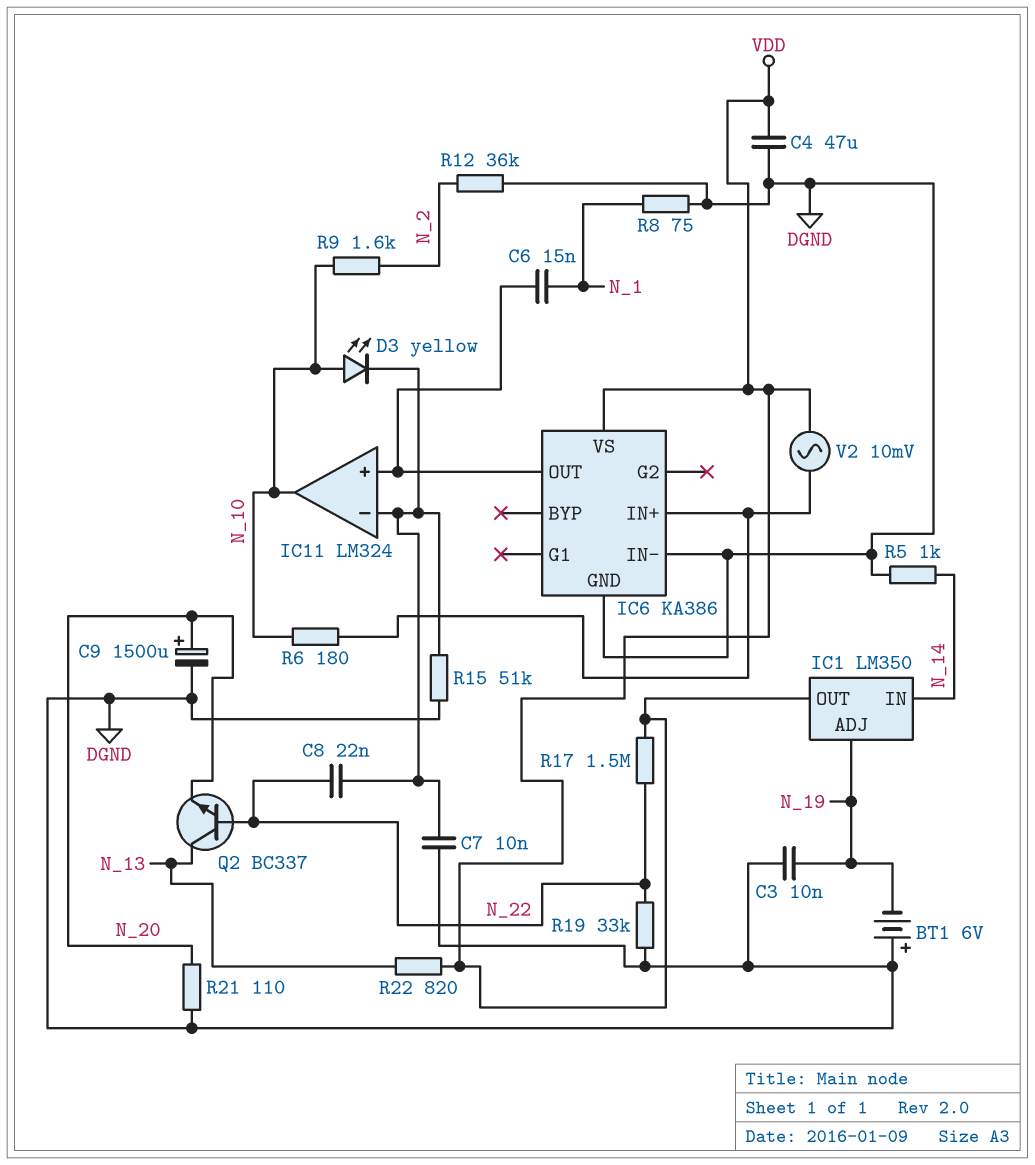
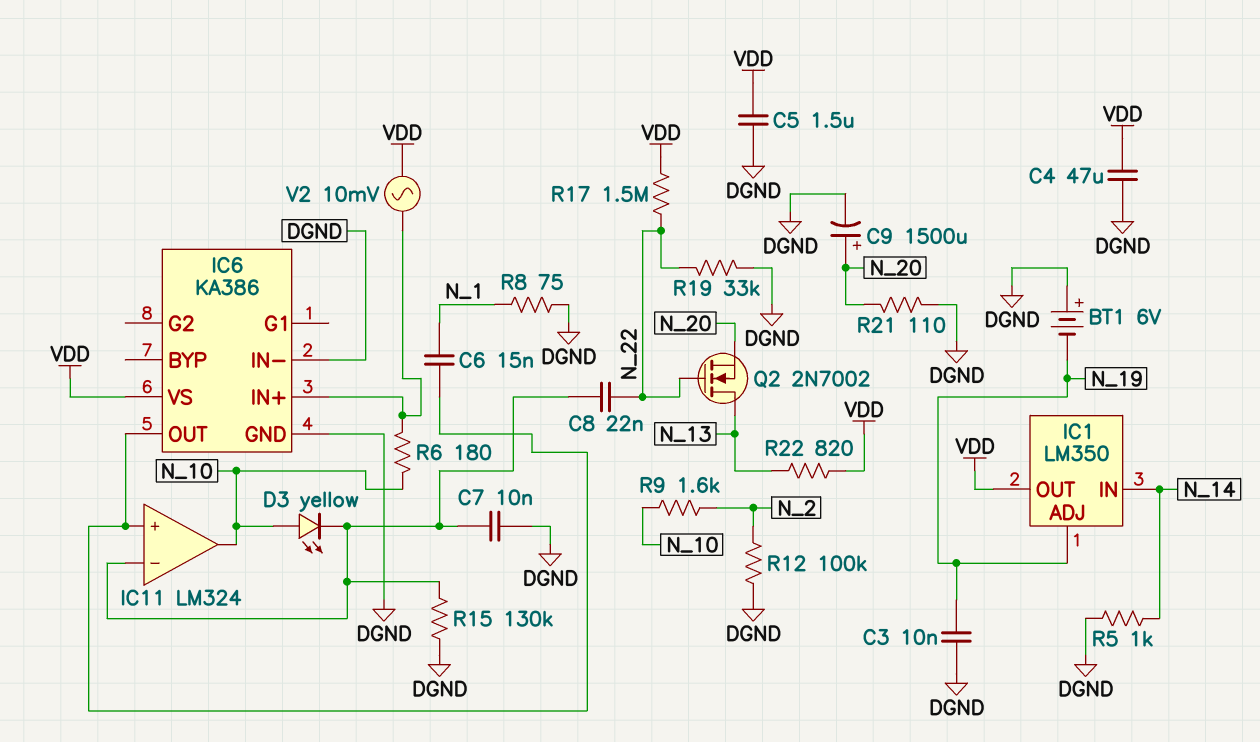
C5: none -> 1.5uF (DGND, VDD)
Q2: NPN BC337 (B N_22, C N_13, E N_20) -> NMOS 2N7002 (G N_22, D N_13, S N_20)
R12: 36k (DGND, N_2) -> 100k (DGND, N_2)
R15: 51k (DGND, IC11/in-) -> 130k (DGND, IC11/in-)

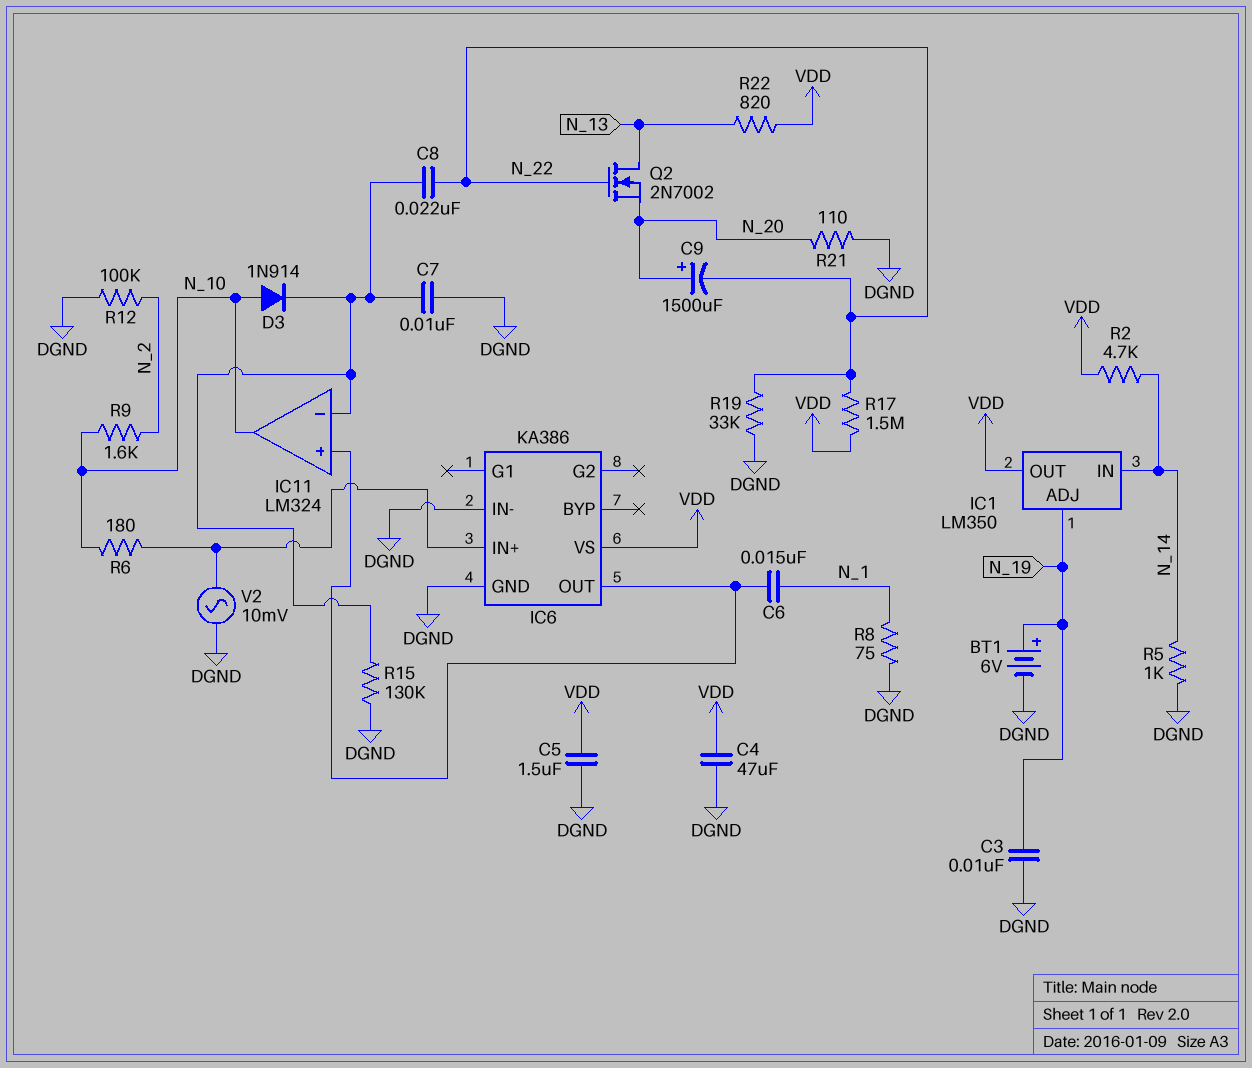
BT1: 6V (plus DGND, minus N_19) -> 6V (plus N_19, minus DGND)
C9: 1500uF (plus N_20, minus DGND) -> 1500uF (plus N_20, minus N_22)
D3: LED yellow (A N_10, K IC11/in-) -> diode 1N914 (A N_10, K IC11/in-)
R2: none -> 4.7k (N_14, VDD)
V2: AC 10mV (IC6/IN+, VDD) -> AC 10mV (DGND, IC6/IN+)

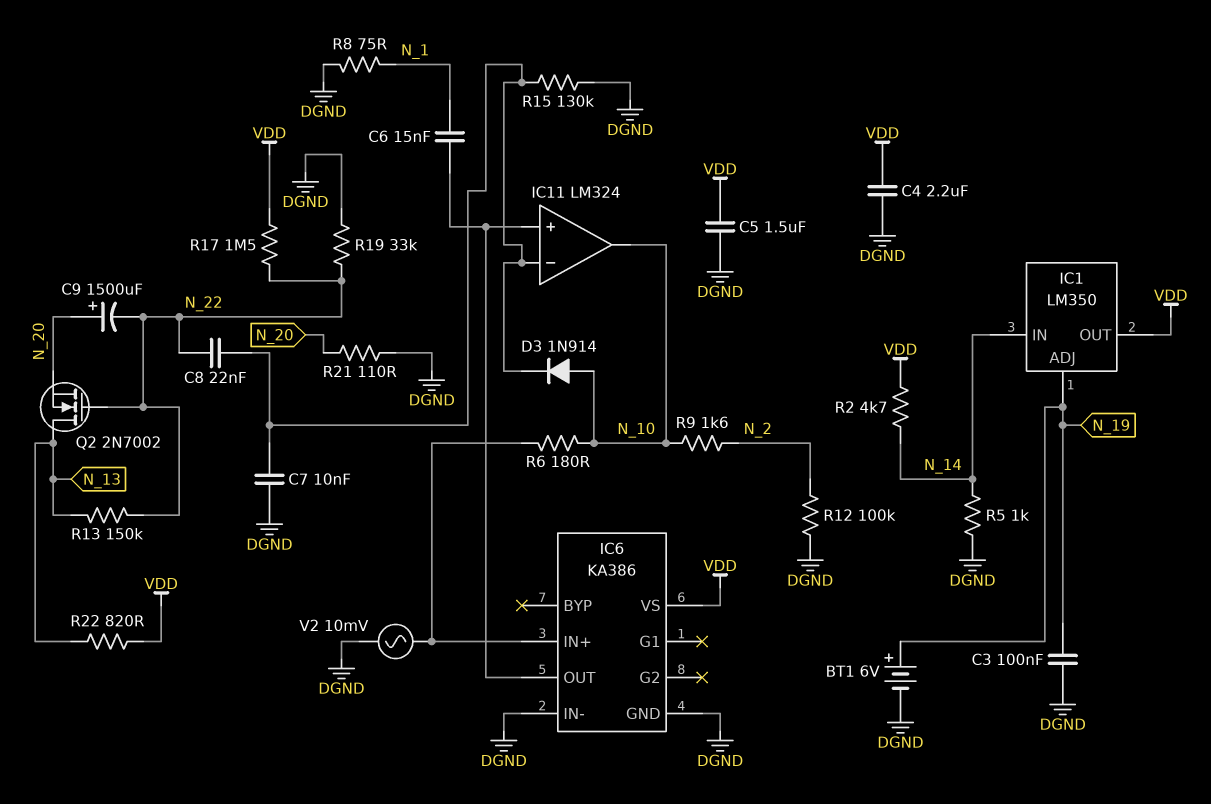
C3: 10nF (DGND, N_19) -> 100nF (DGND, N_19)
C4: 47uF (DGND, VDD) -> 2.2uF (DGND, VDD)
R13: none -> 150k (N_13, N_22)

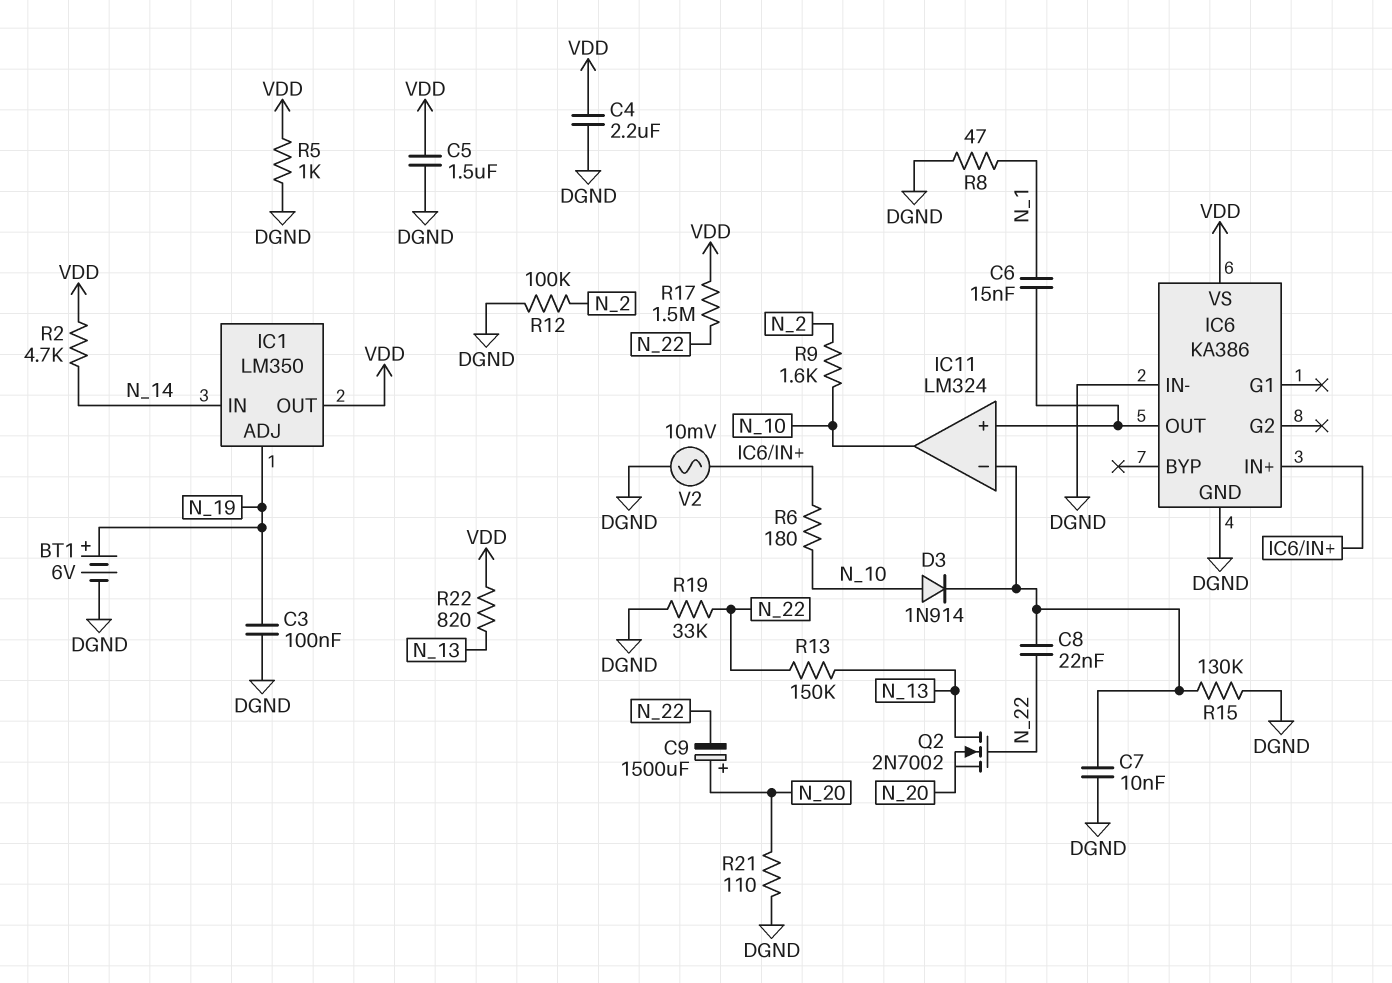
R5: 1k (DGND, N_14) -> 1k (DGND, VDD)
R8: 75 (DGND, N_1) -> 47 (DGND, N_1)

